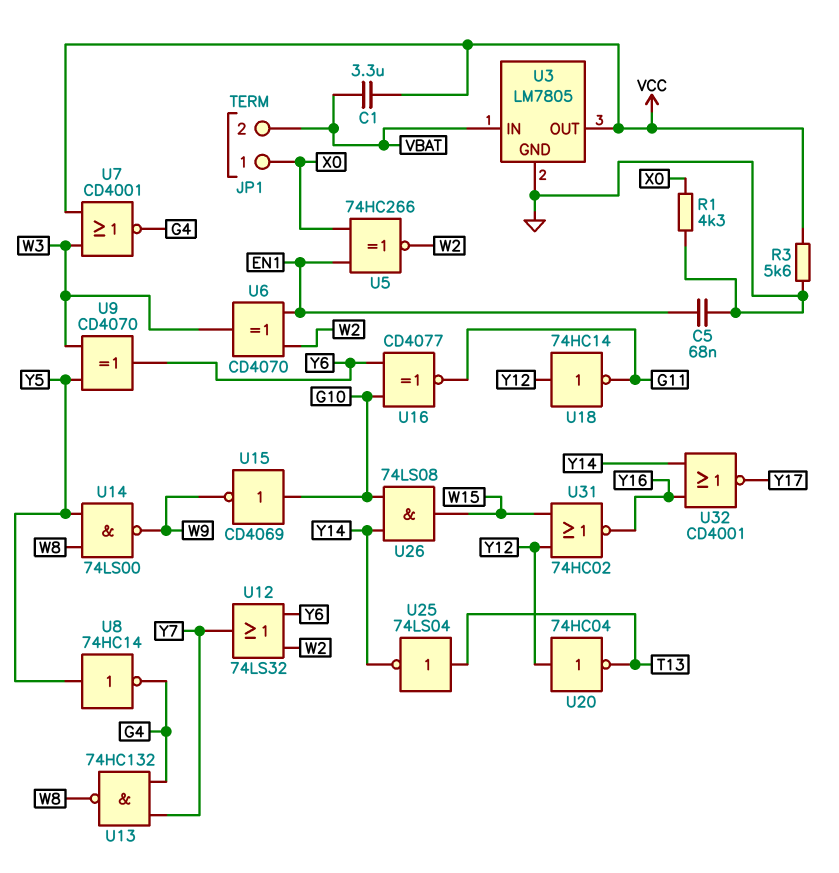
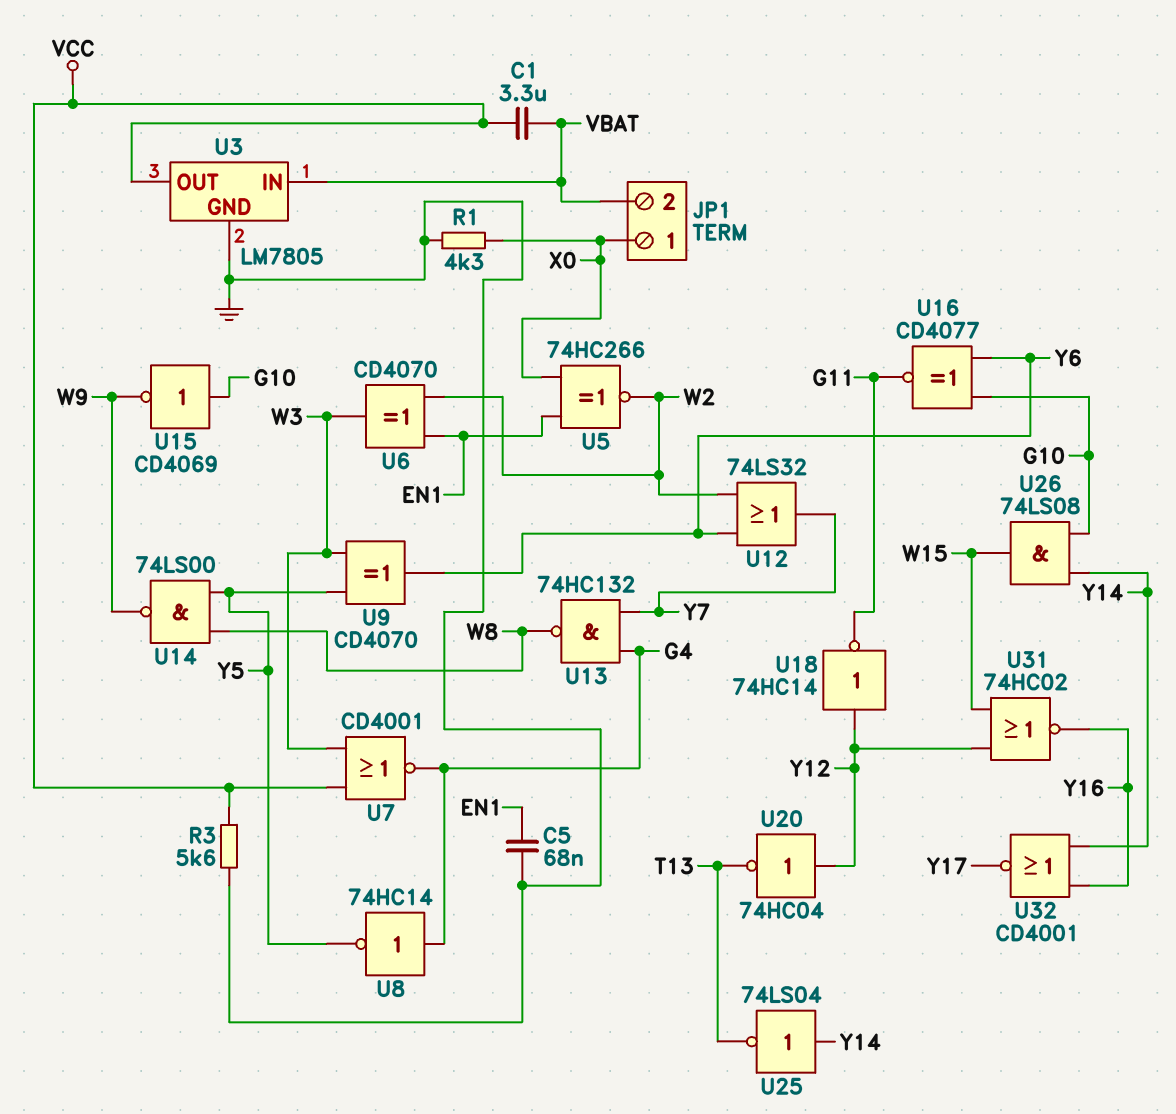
U8: NOT 74HC14 (in Y5, out G4) -> NOT 74HC14 (in G4, out Y5)
U25: NOT 74LS04 (in T13, out Y14) -> NOT 74LS04 (in Y14, out T13)

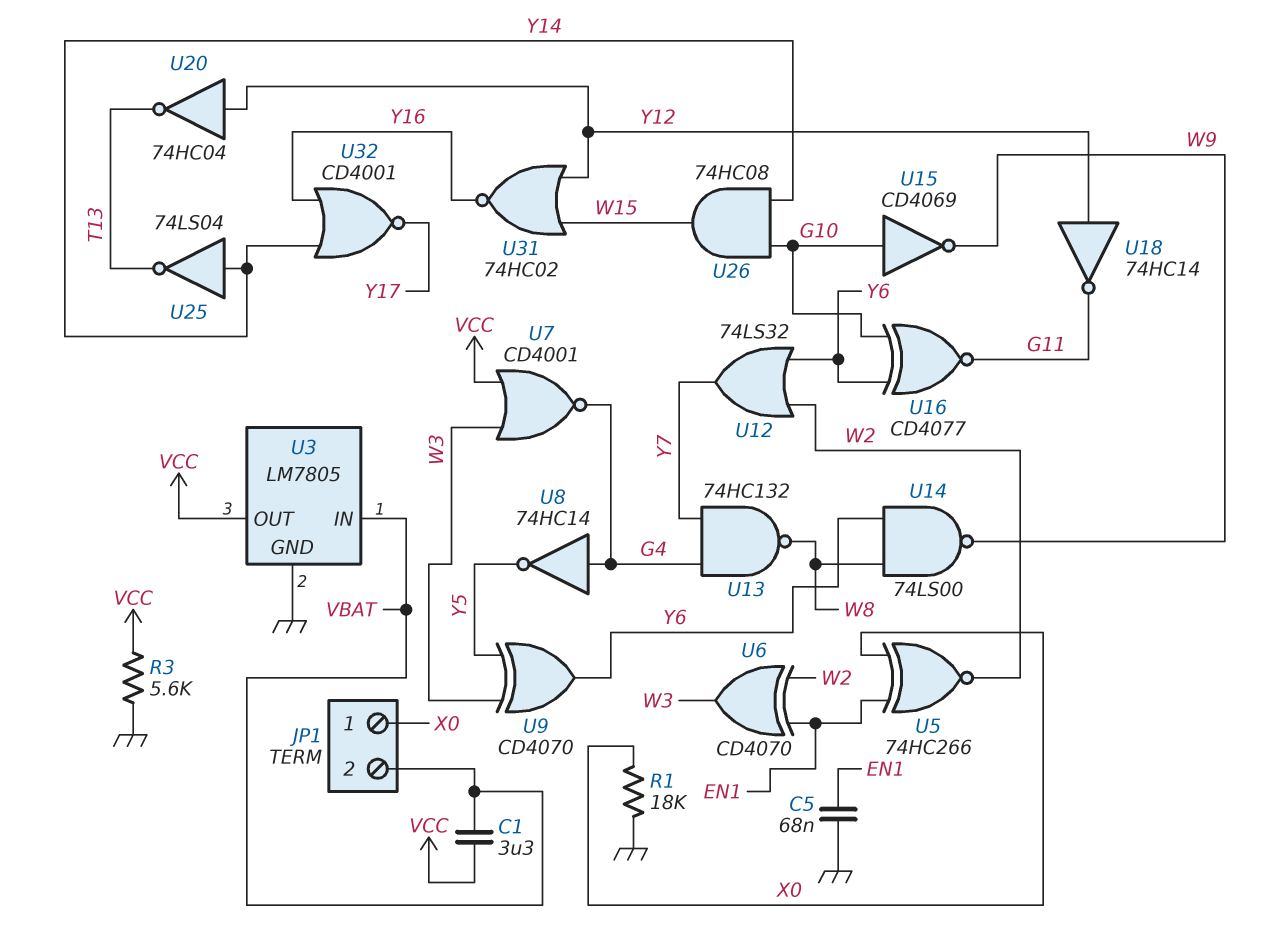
R1: 4.3k (GND, X0) -> 18k (GND, X0)
U14: NAND 74LS00 (in W8, in Y5, out W9) -> NAND 74LS00 (in W8, in Y6, out W9)
U26: AND 74LS08 (in G10, in Y14, out W15) -> AND 74HC08 (in G10, in Y14, out W15)

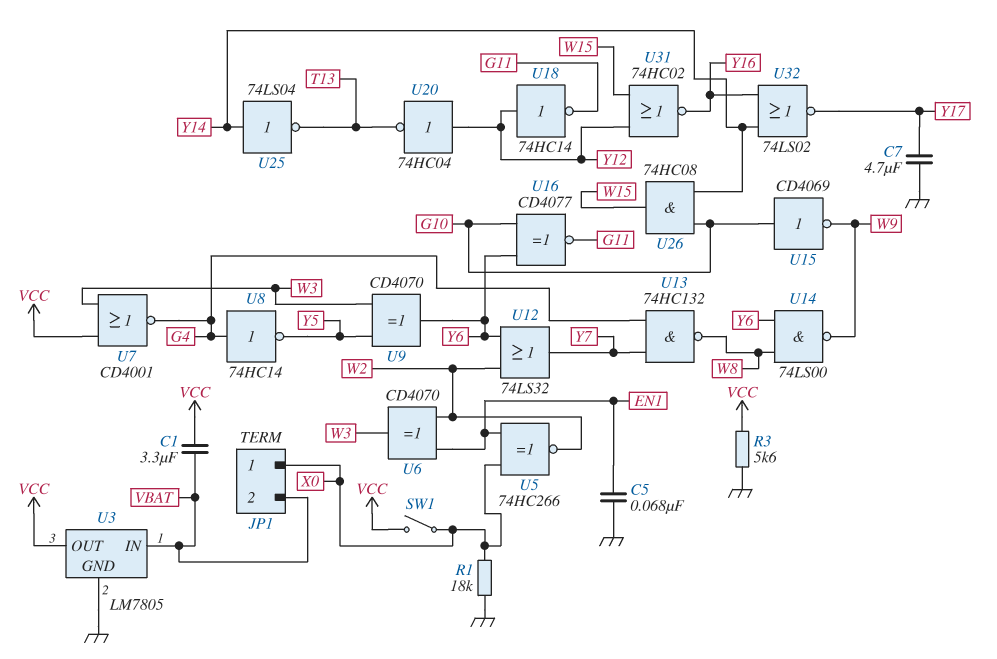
C7: none -> 4.7uF (GND, Y17)
SW1: none -> switch (VCC, X0)
U32: NOR CD4001 (in Y14, in Y16, out Y17) -> NOR 74LS02 (in Y14, in Y16, out Y17)

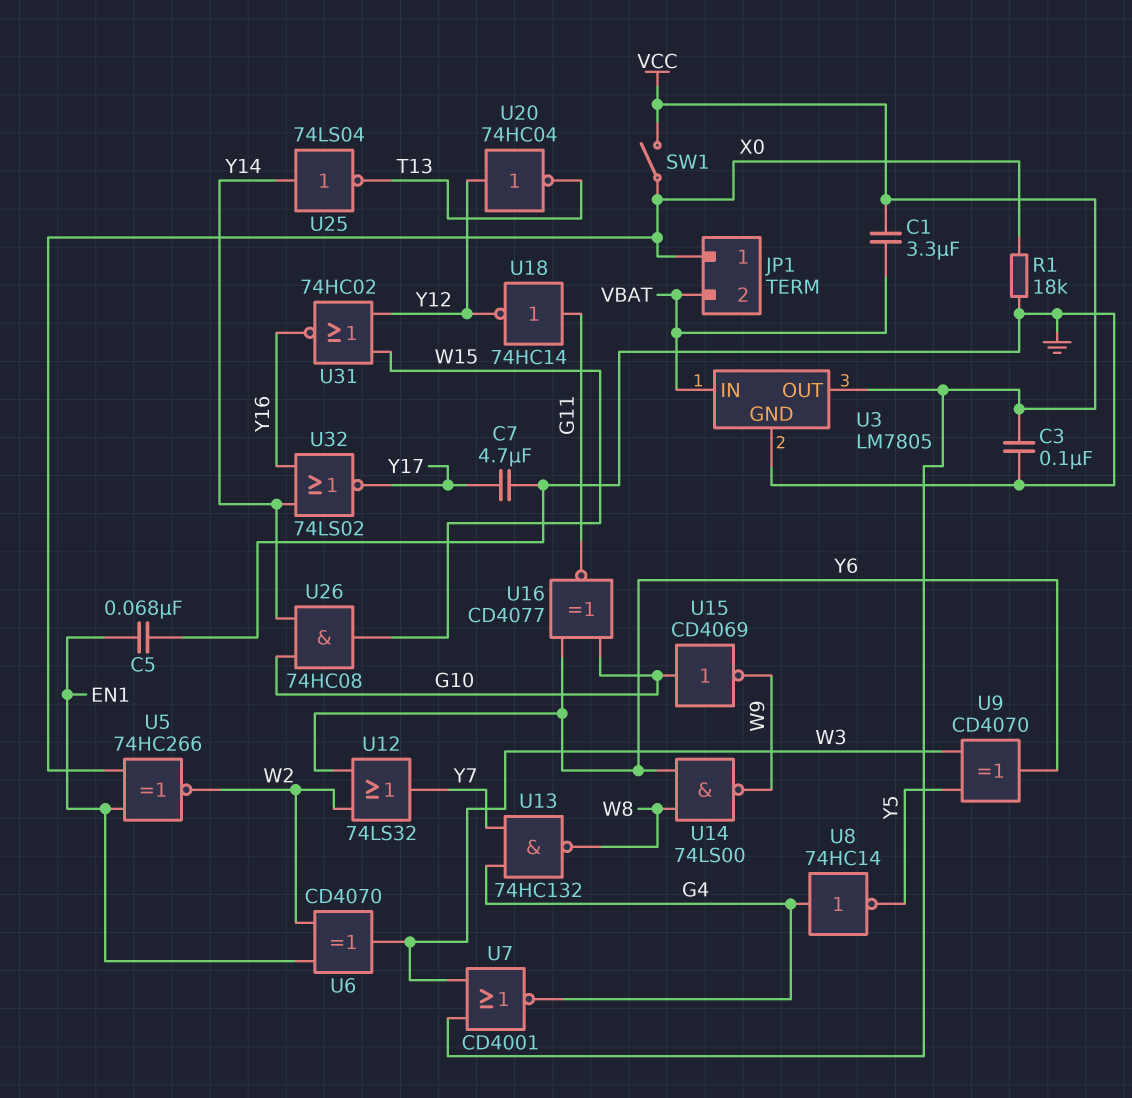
C3: none -> 100nF (GND, VCC)
R3: 5.6k (GND, VCC) -> none
U18: NOT 74HC14 (in Y12, out G11) -> NOT 74HC14 (in G11, out Y12)

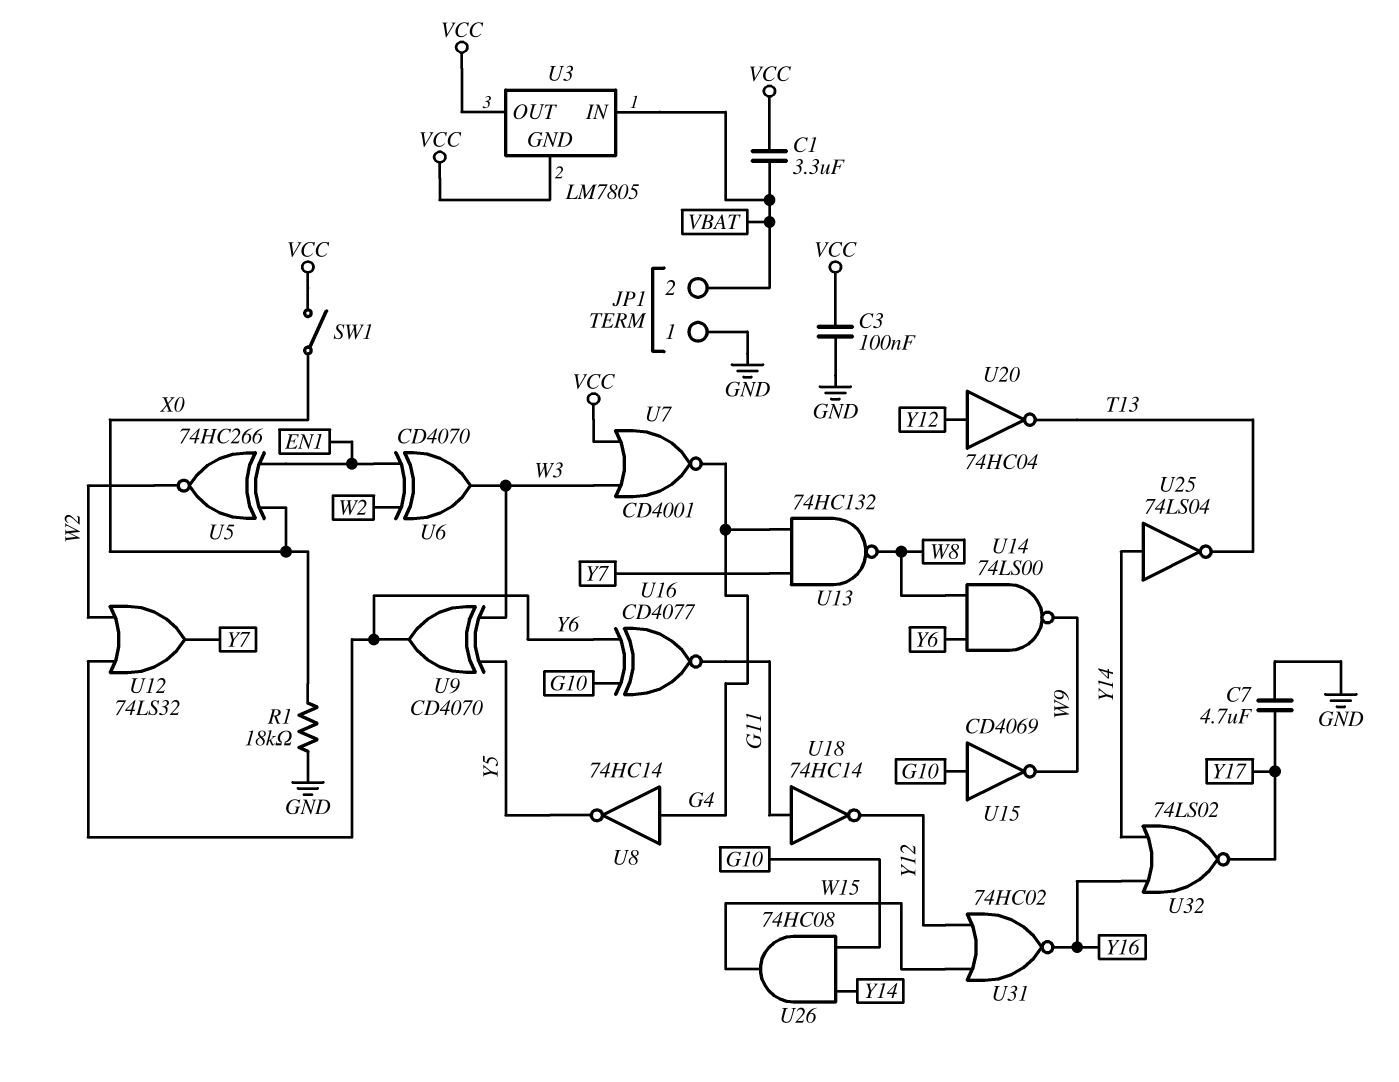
C5: 68nF (EN1, GND) -> none
JP1 pin 1: X0 -> GND
U3 pin GND: GND -> VCC

